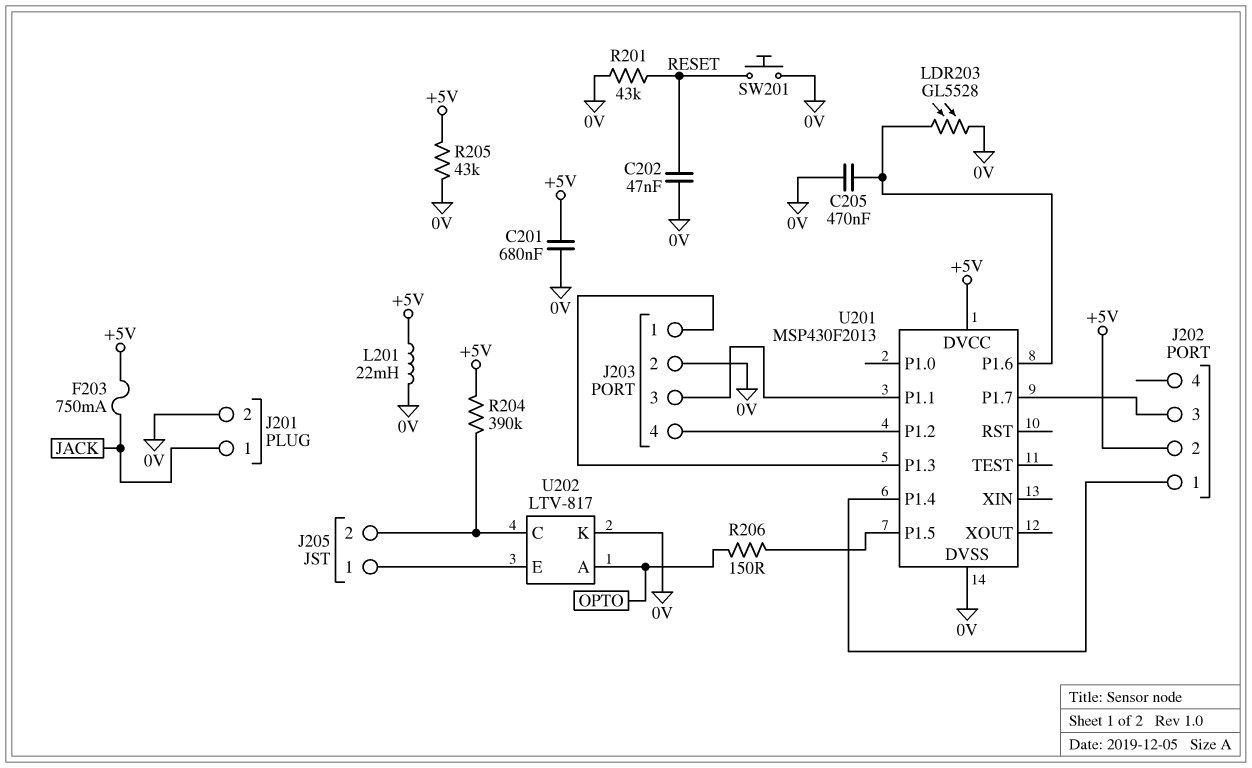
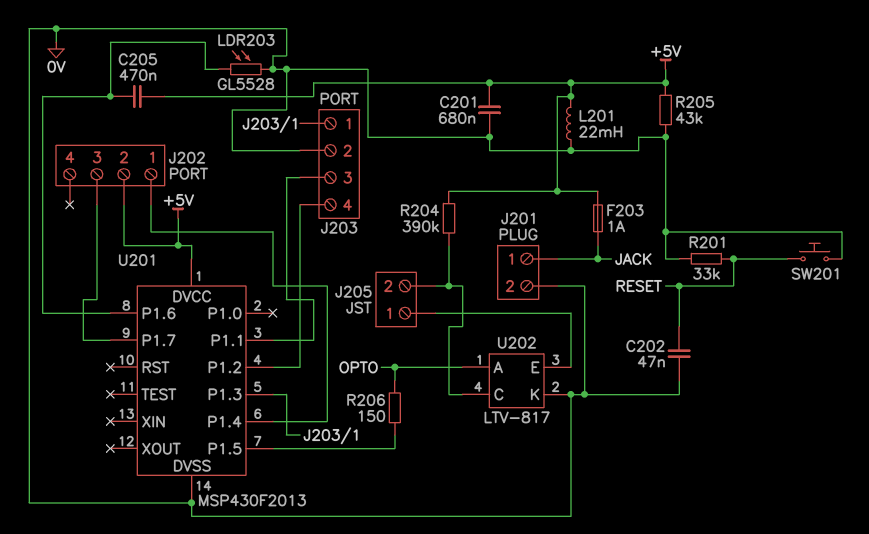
C205: 470nF (0V, U201/P1.6) -> 470nF (+5V, U201/P1.6)
F203: 750mA (+5V, JACK) -> 1A (+5V, JACK)
R201: 43k (0V, RESET) -> 33k (0V, RESET)

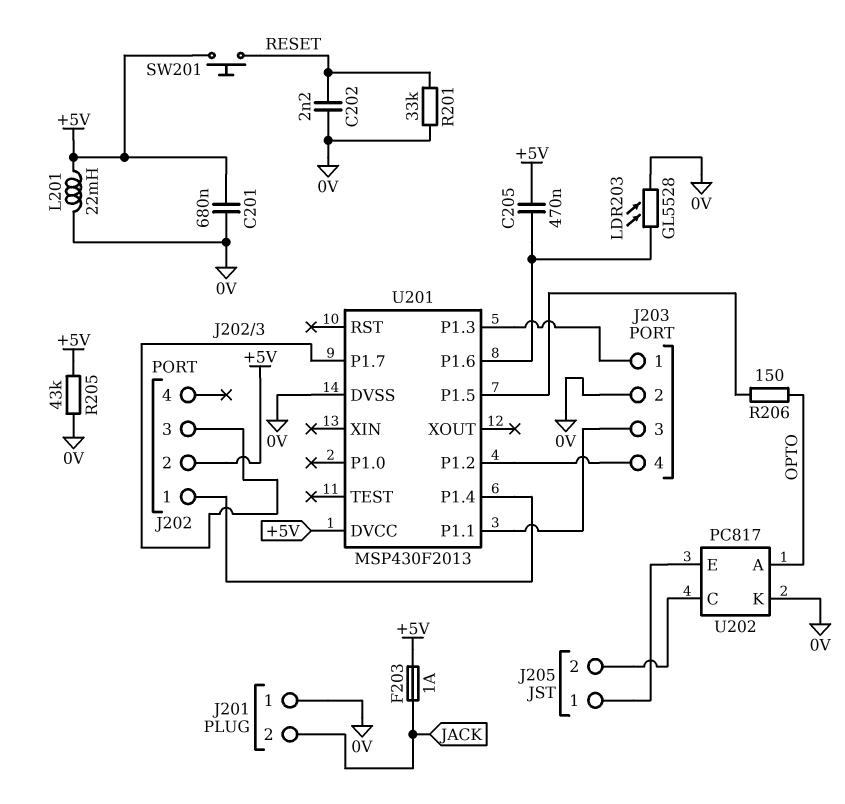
C202: 47nF (0V, RESET) -> 2.2nF (0V, RESET)
J201 pin 1: JACK -> 0V
J201 pin 2: 0V -> JACK
R204: 390k (+5V, J205/2) -> none
SW201: button (0V, RESET) -> button (+5V, RESET)
U202: LTV-817 -> PC817

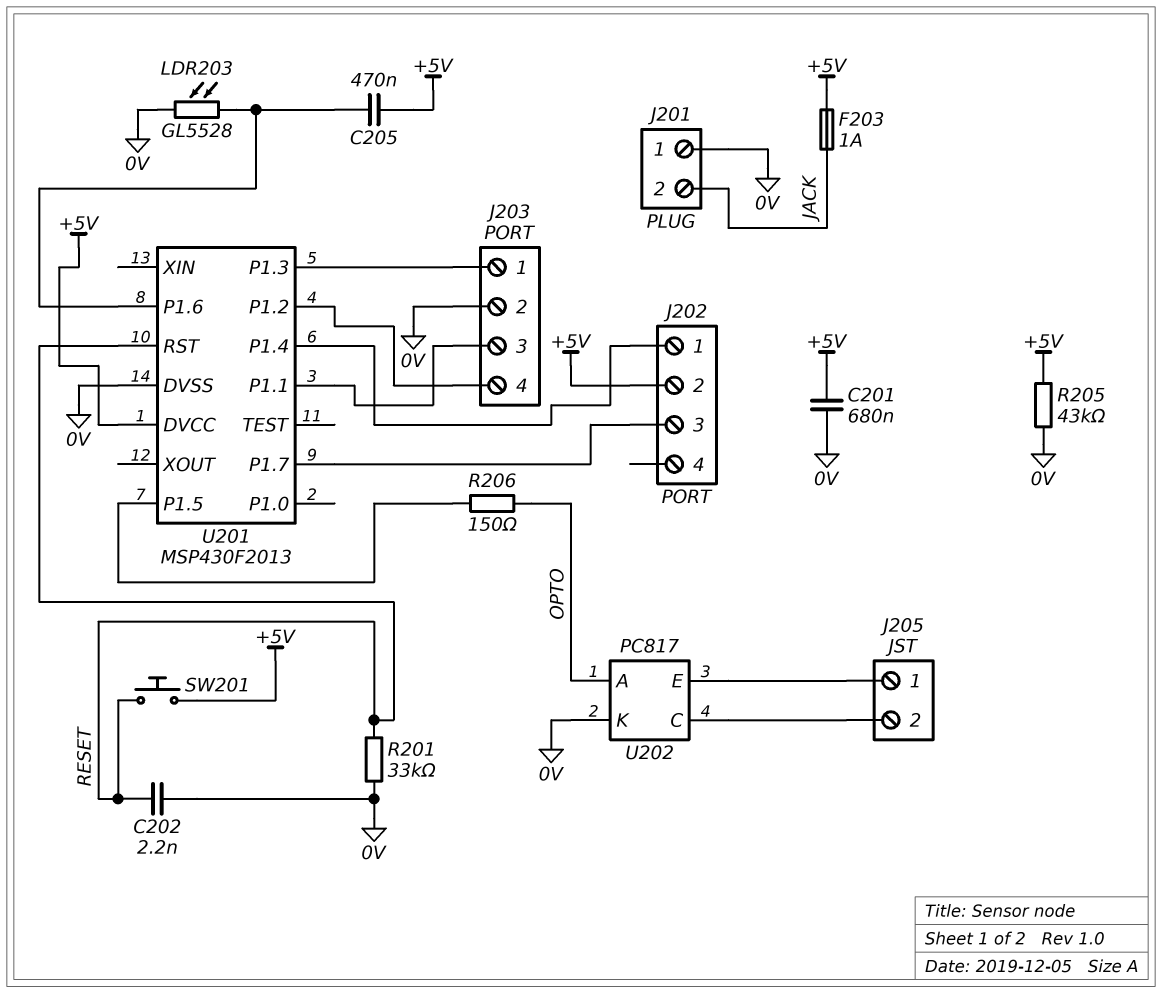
L201: 22mH (+5V, 0V) -> none
U201 pin RST: none -> RESET

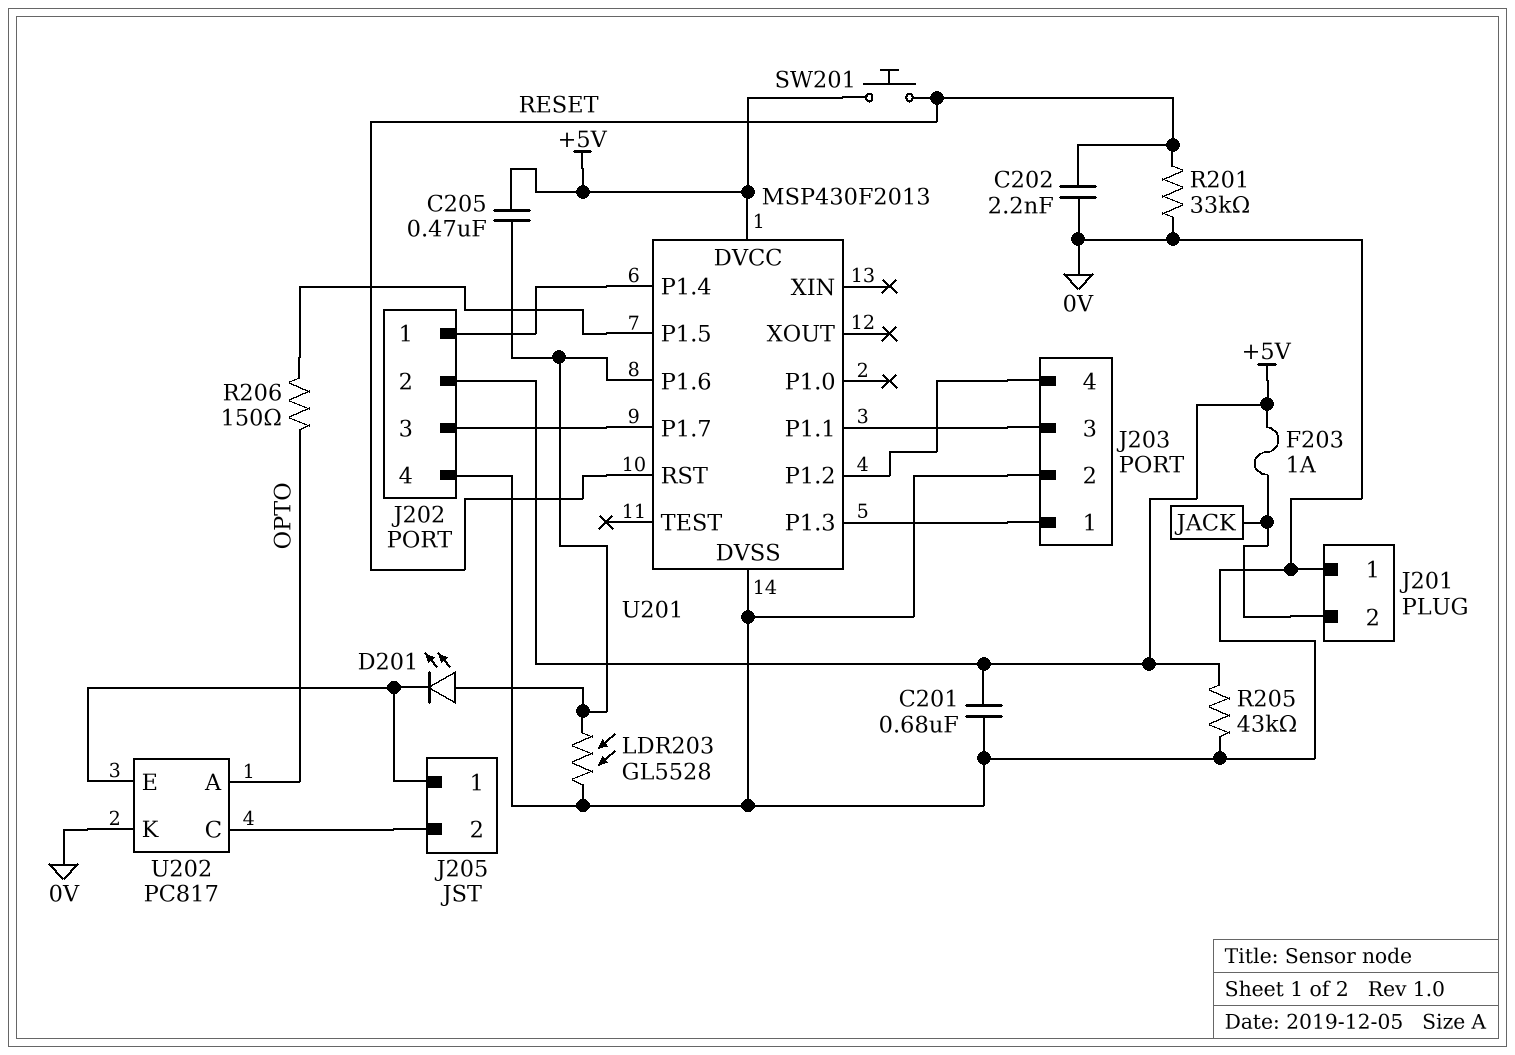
D201: none -> LED (A U201/P1.6, K J205/1)
J202 pin 4: none -> 0V

